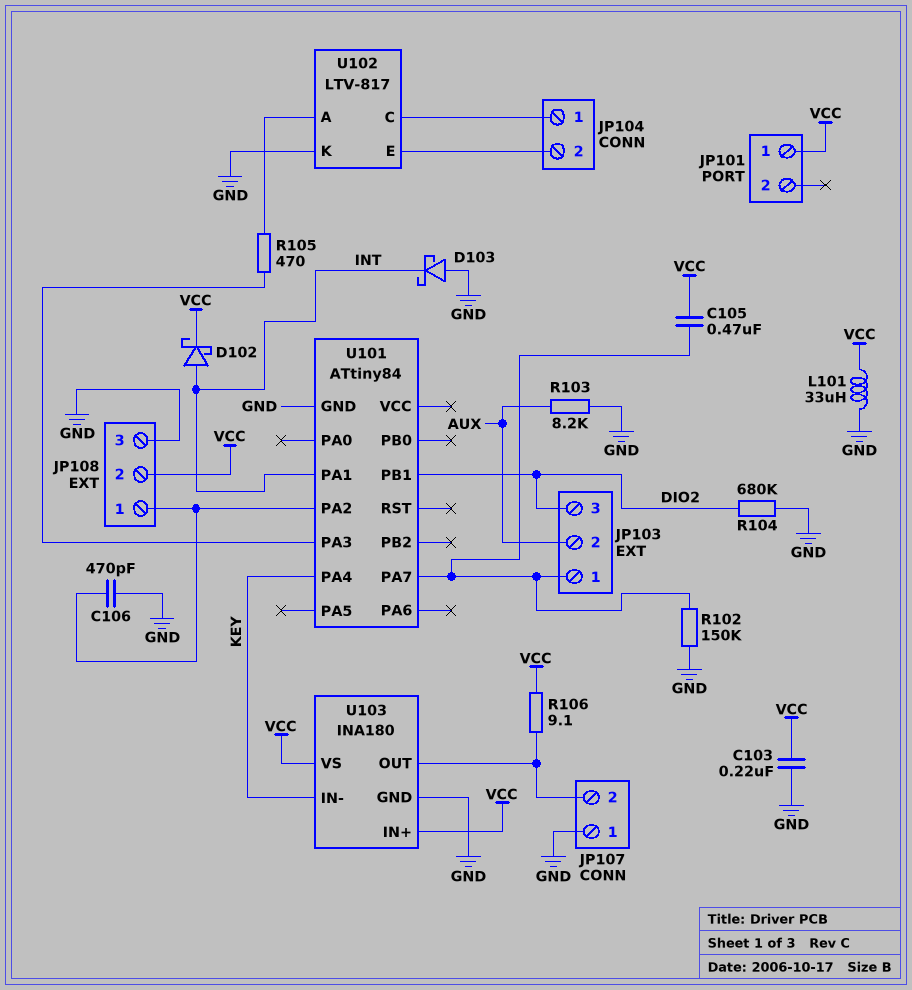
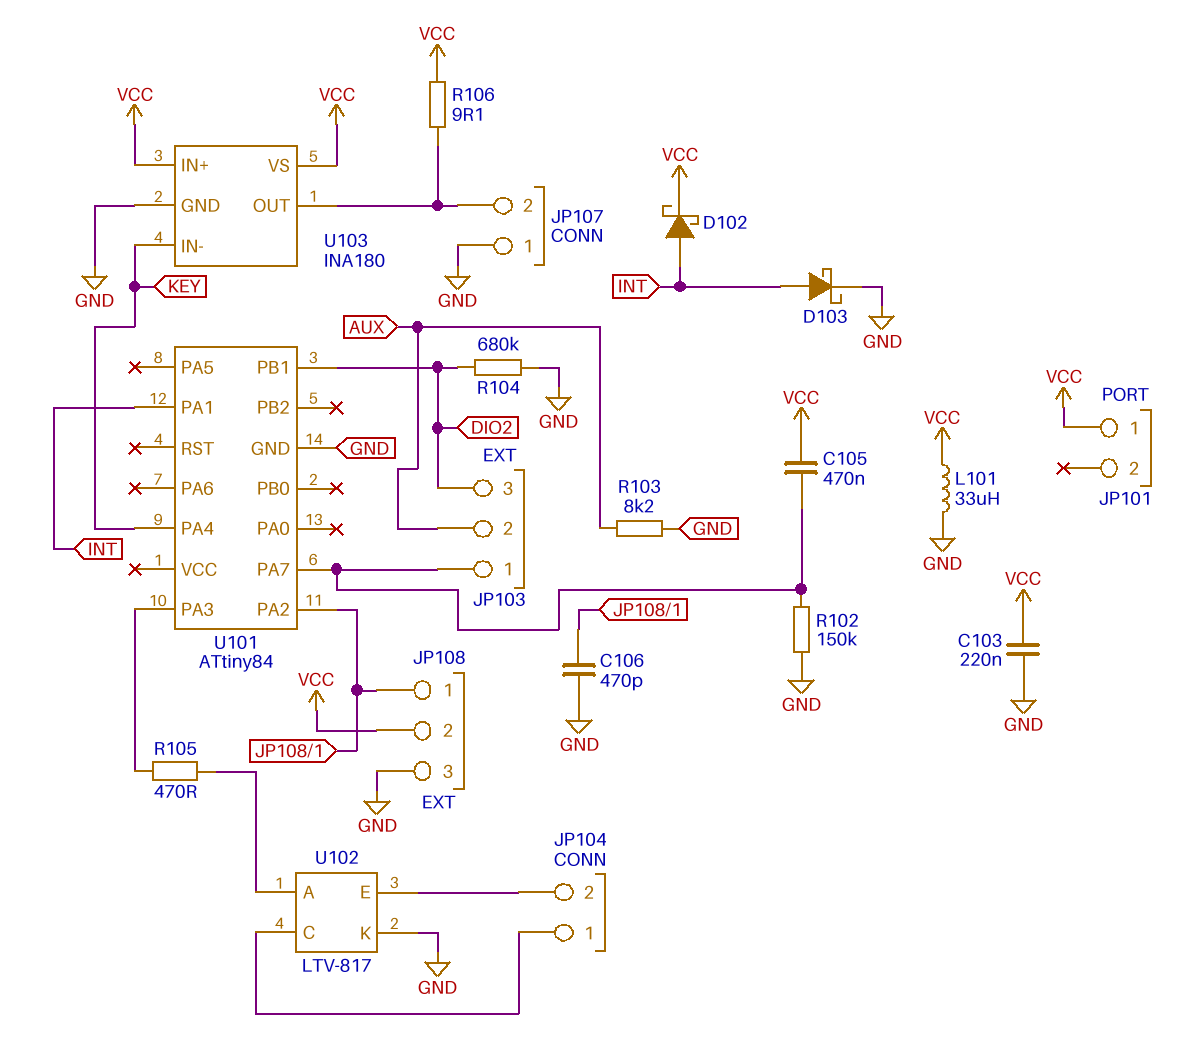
D103: schottky (A GND, K INT) -> schottky (A INT, K GND)

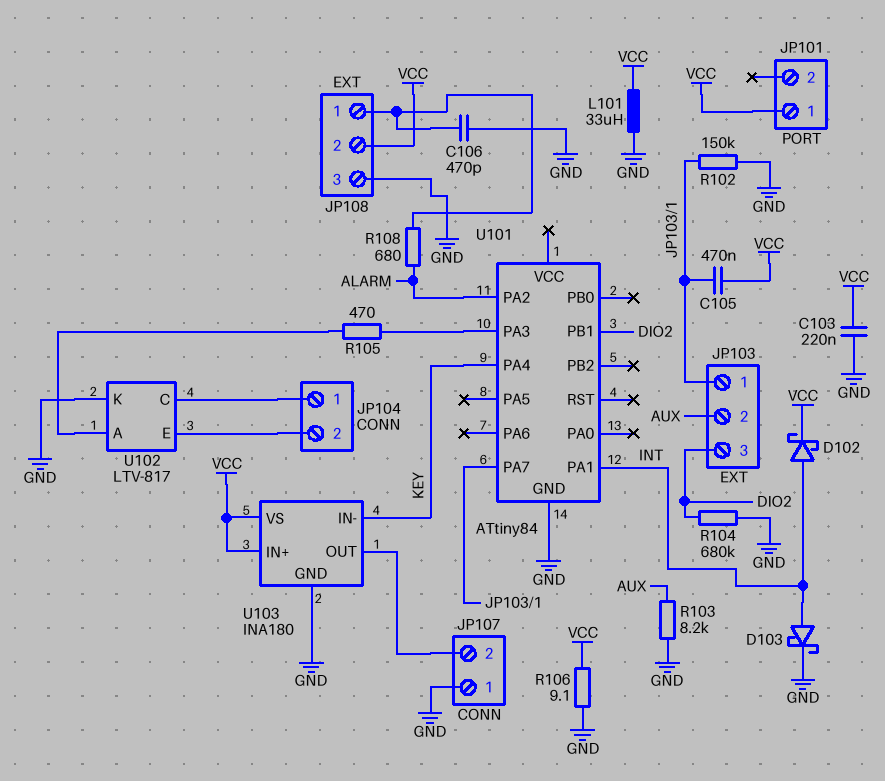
R106: 9.1 (JP107/2, VCC) -> 9.1 (GND, VCC)
R108: none -> 680 (ALARM, JP108/1)
U101 pin PA2: JP108/1 -> ALARM

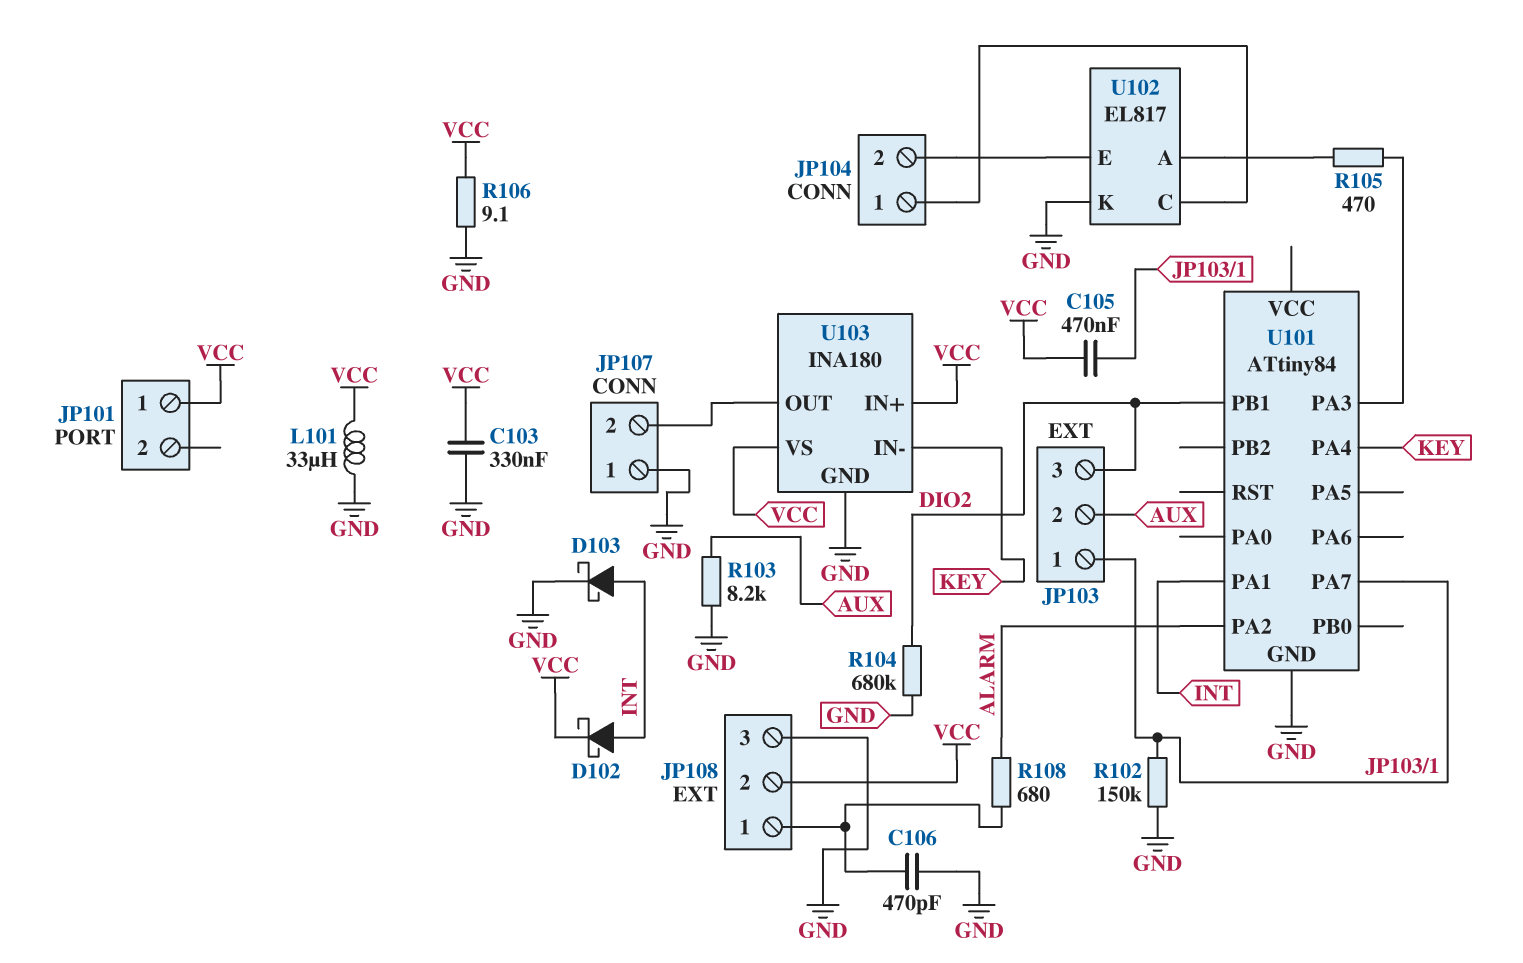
C103: 220nF (GND, VCC) -> 330nF (GND, VCC)
U102: LTV-817 -> EL817

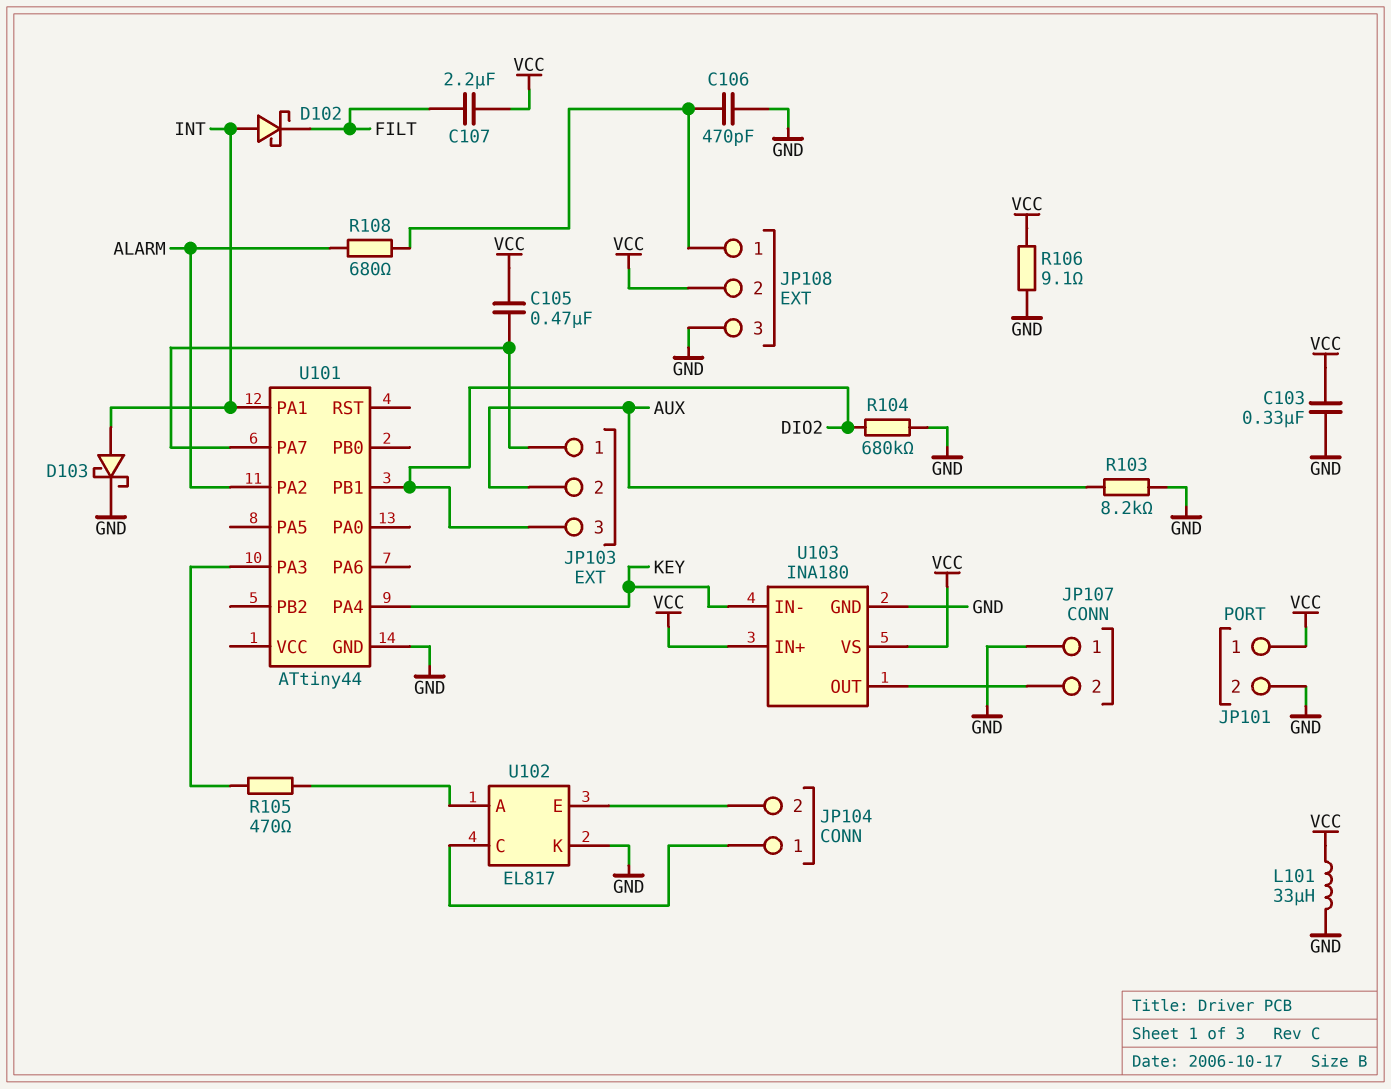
C107: none -> 2.2uF (FILT, VCC)
D102: schottky (A INT, K VCC) -> schottky (A INT, K FILT)
JP101 pin 2: none -> GND
R102: 150k (GND, JP103/1) -> none
U101: ATtiny84 -> ATtiny44

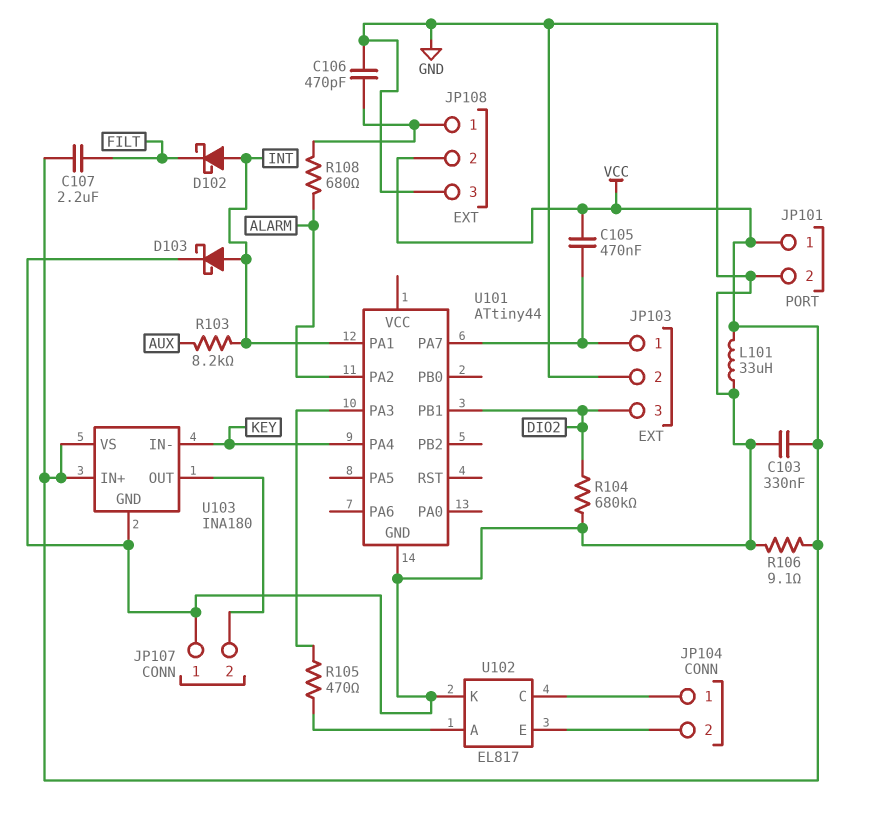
JP103 pin 2: AUX -> GND
R103: 8.2k (AUX, GND) -> 8.2k (AUX, INT)

